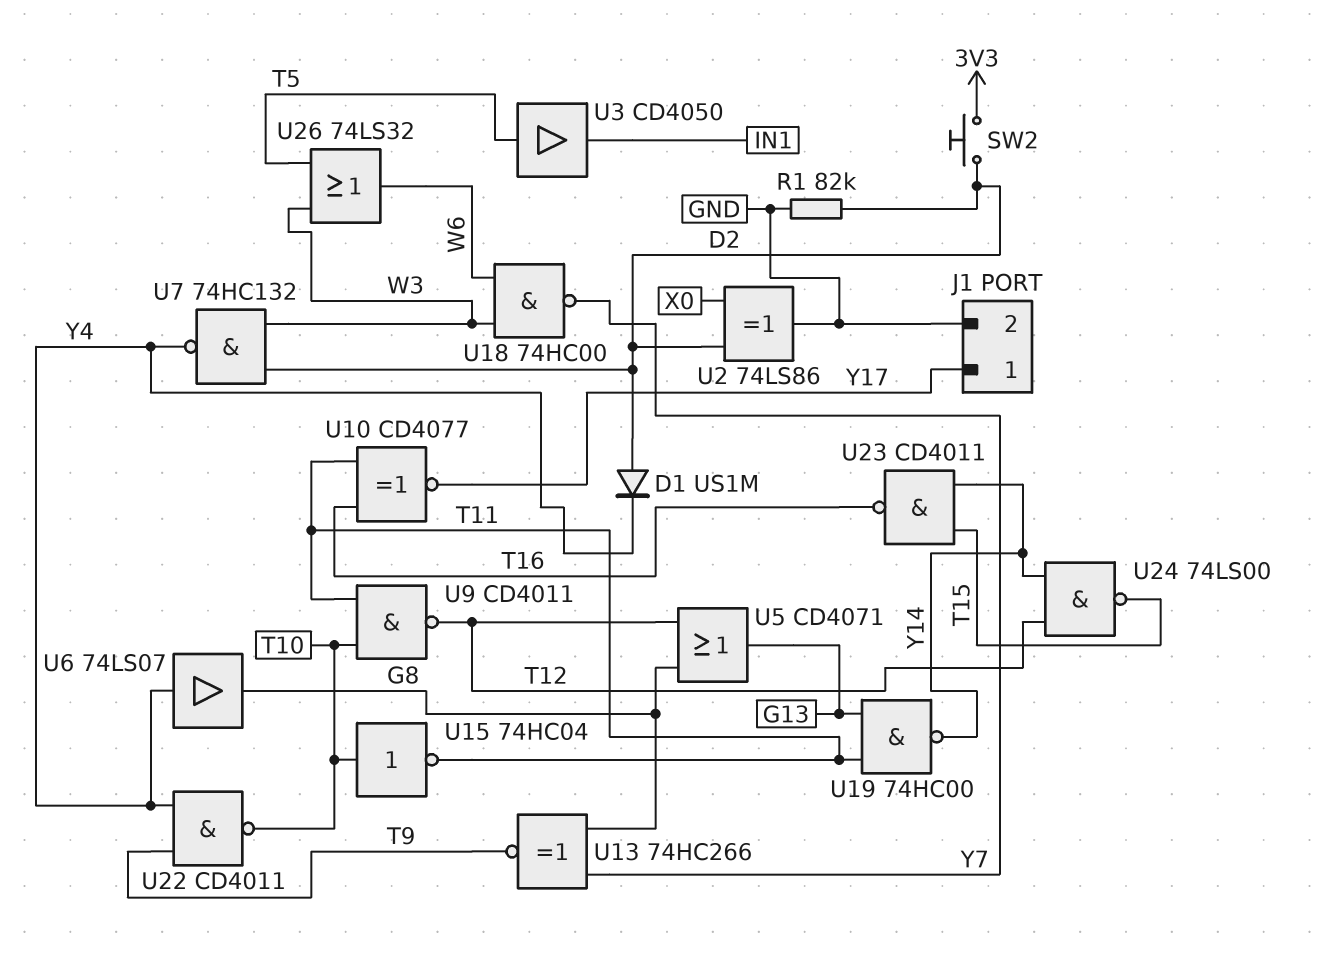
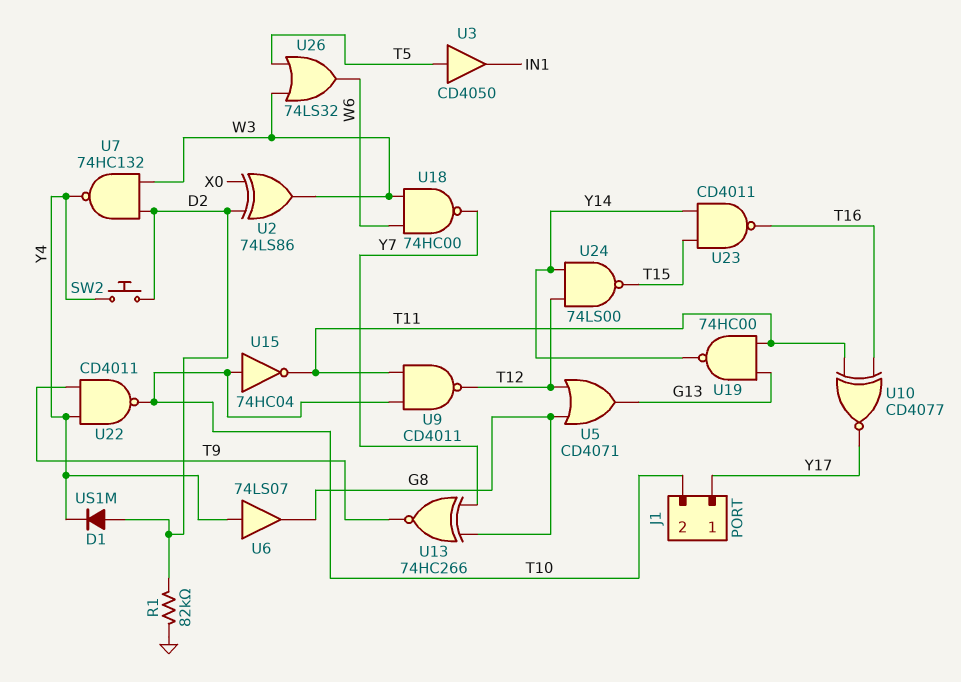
J1 pin 2: GND -> T10
SW2: button (3V3, D2) -> button (D2, Y4)
U2: XOR 74LS86 (in D2, in X0, out GND) -> XOR 74LS86 (in D2, in X0, out W3)

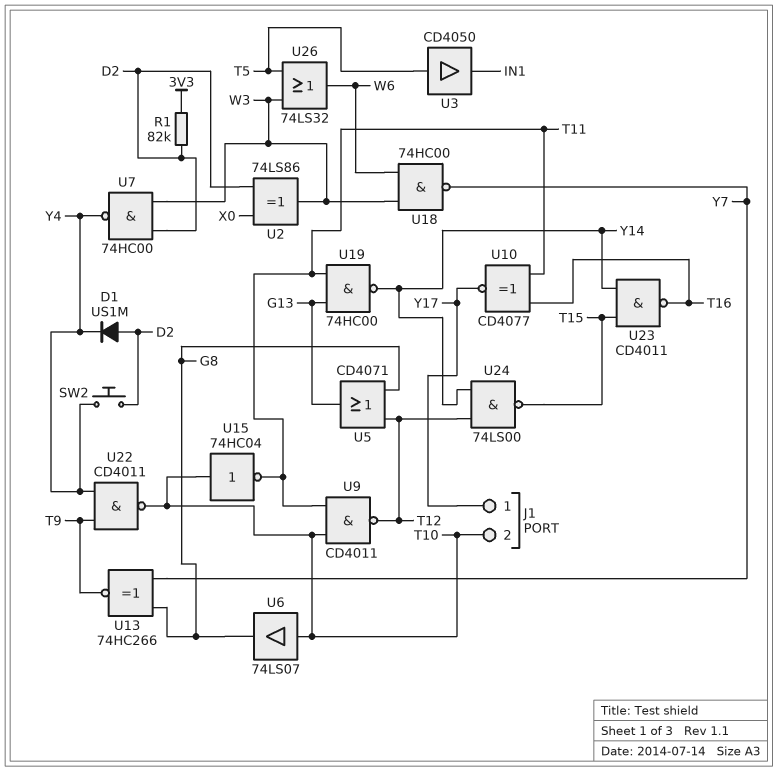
R1: 82k (D2, GND) -> 82k (3V3, D2)
U6: buffer 74LS07 (in Y4, out G8) -> buffer 74LS07 (in T10, out G8)
U7: NAND 74HC132 (in D2, in W3, out Y4) -> NAND 74HC00 (in D2, in W3, out Y4)

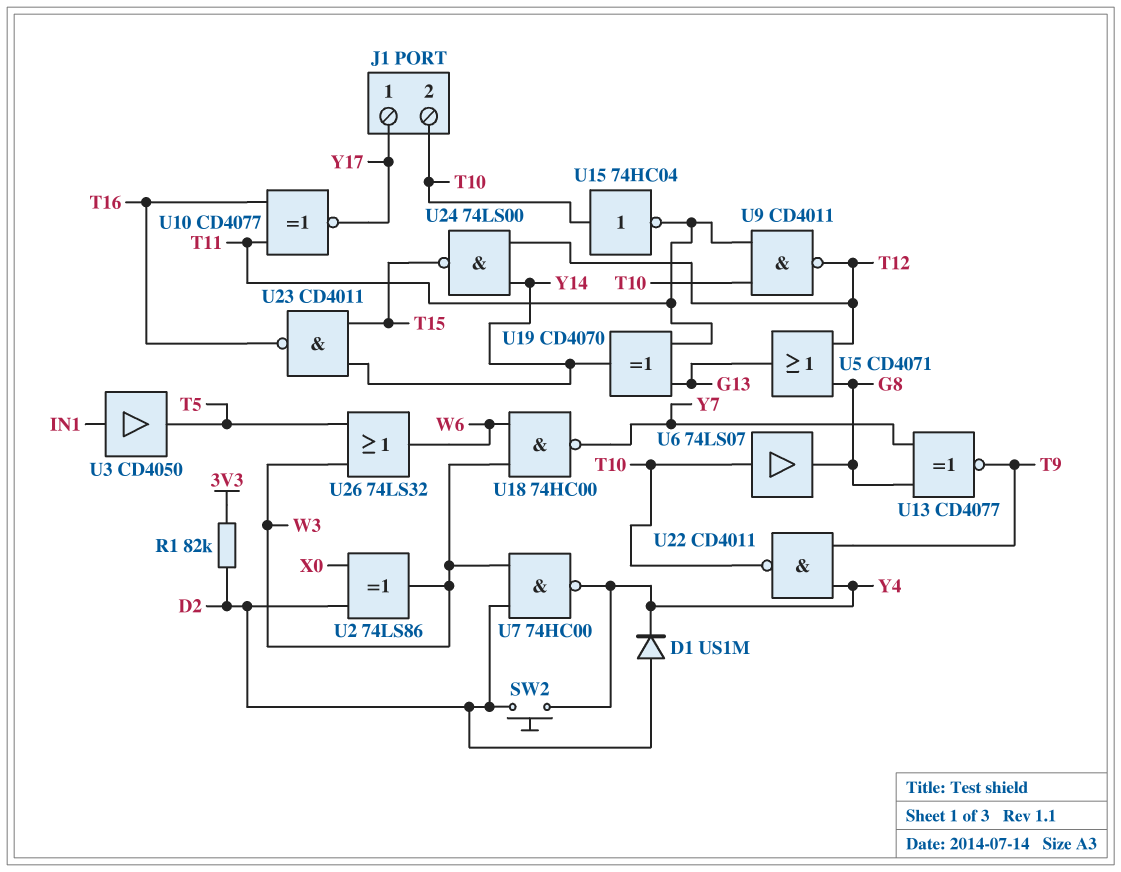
U3: buffer CD4050 (in T5, out IN1) -> buffer CD4050 (in IN1, out T5)
U13: XNOR 74HC266 (in G8, in Y7, out T9) -> XNOR CD4077 (in G8, in Y7, out T9)
U19: NAND 74HC00 (in G13, in T11, out Y14) -> XOR CD4070 (in G13, in T11, out Y14)

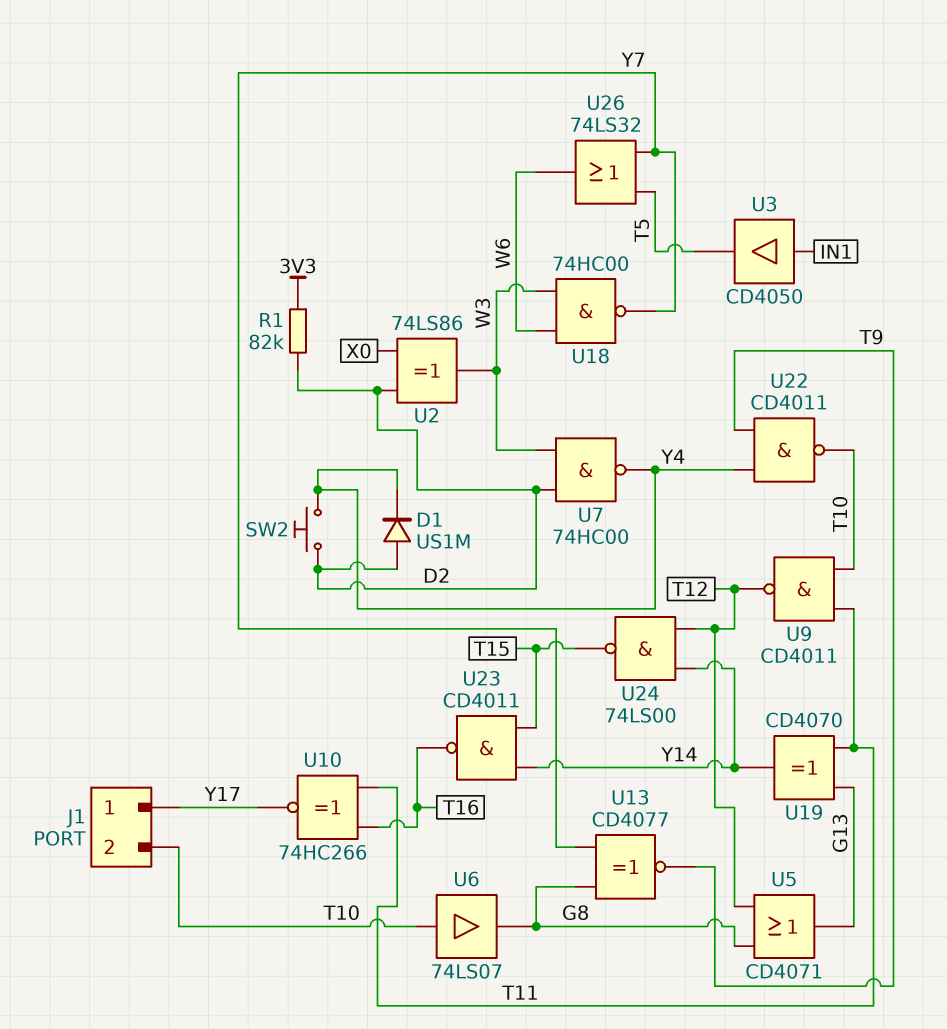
U10: XNOR CD4077 (in T11, in T16, out Y17) -> XNOR 74HC266 (in T11, in T16, out Y17)
U15: NOT 74HC04 (in T10, out T11) -> none
U26: OR 74LS32 (in T5, in W3, out W6) -> OR 74LS32 (in T5, in Y7, out W6)

